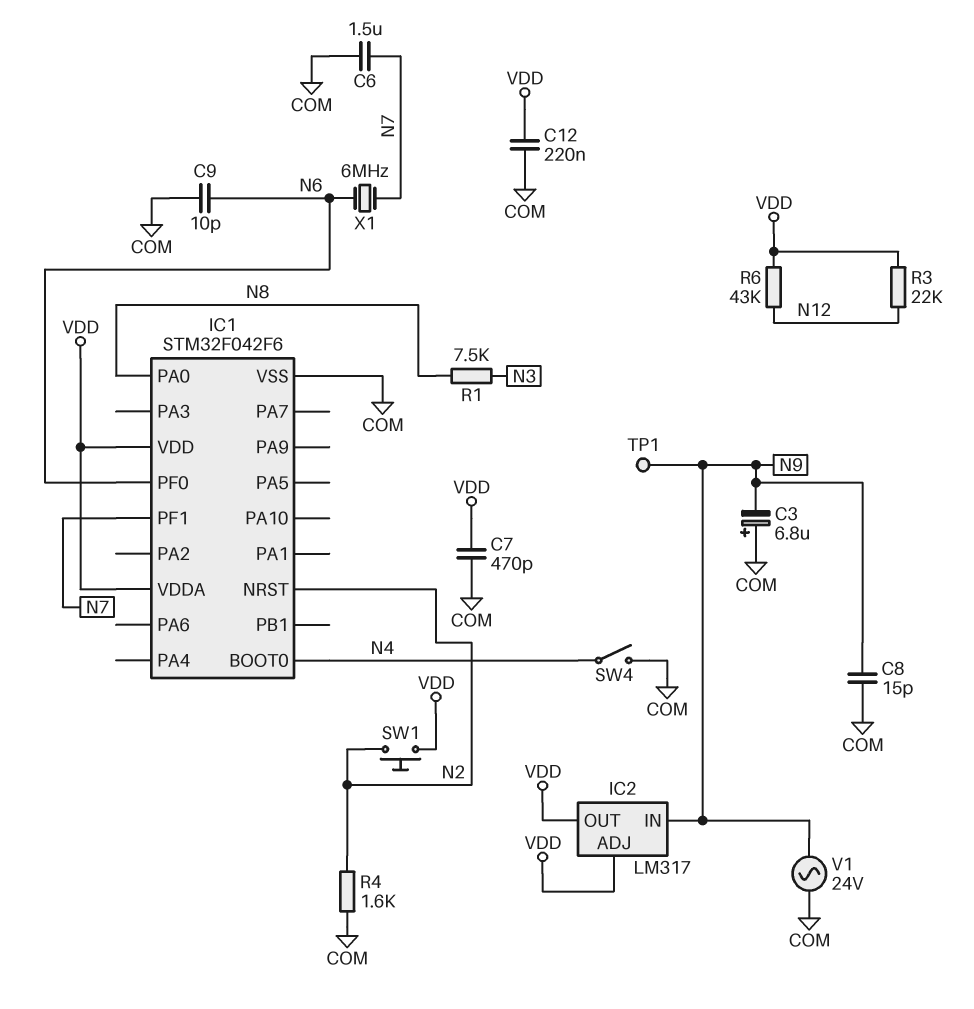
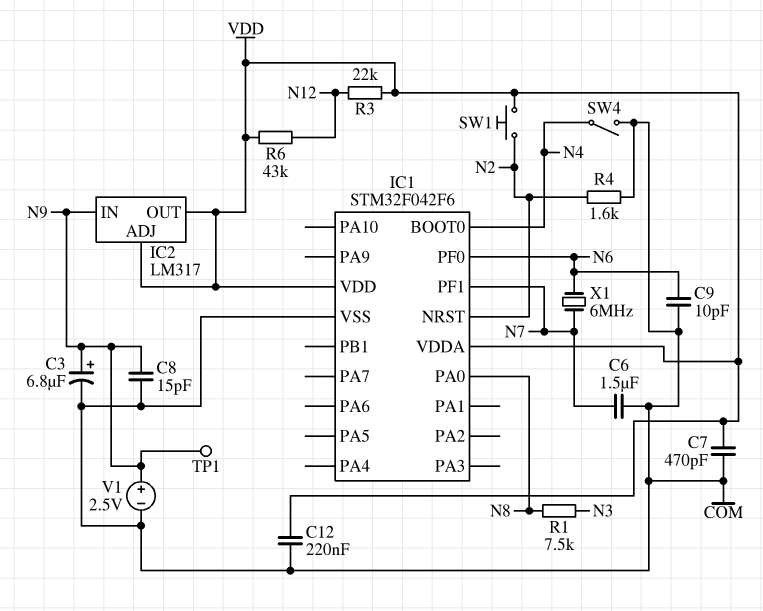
C3: 6.8uF (plus COM, minus N9) -> 6.8uF (plus N9, minus COM)
V1: AC 24V (COM, N9) -> 2.5V (plus N9, minus COM)

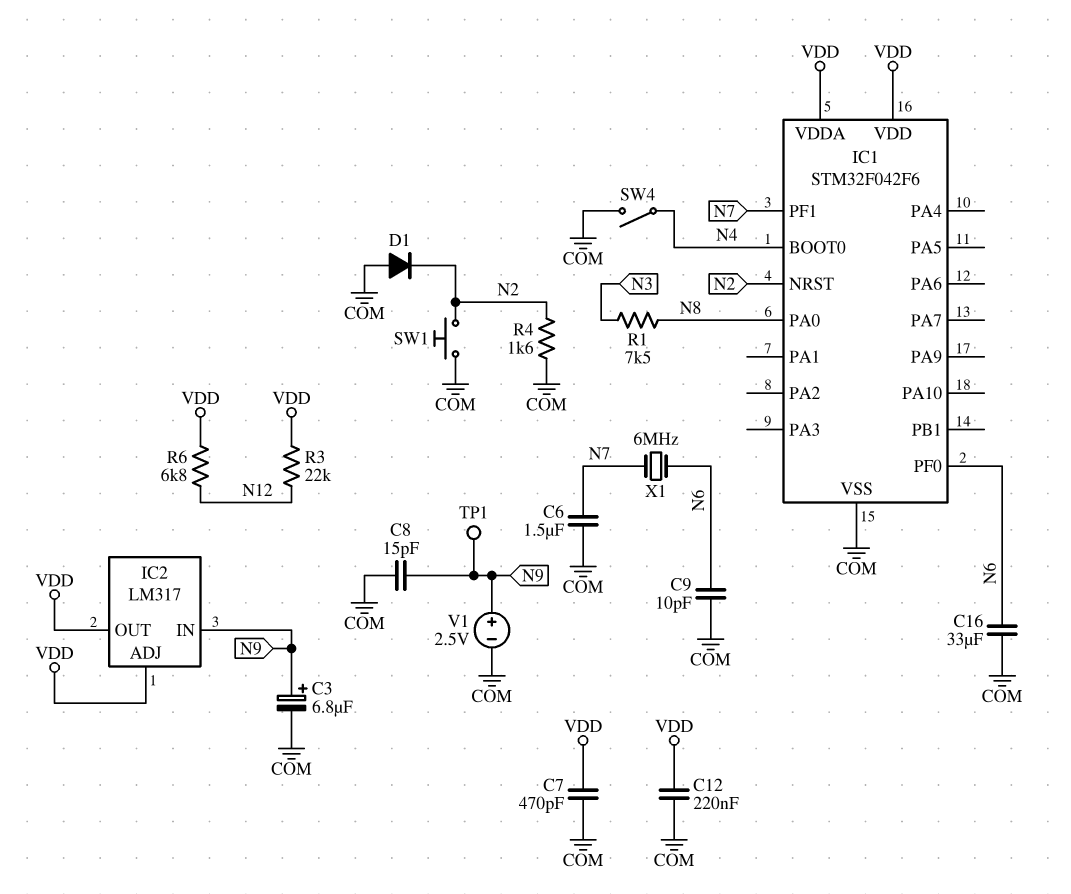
C16: none -> 33uF (COM, N6)
D1: none -> diode (A COM, K N2)
R6: 43k (N12, VDD) -> 6.8k (N12, VDD)
SW1: button (N2, VDD) -> button (COM, N2)

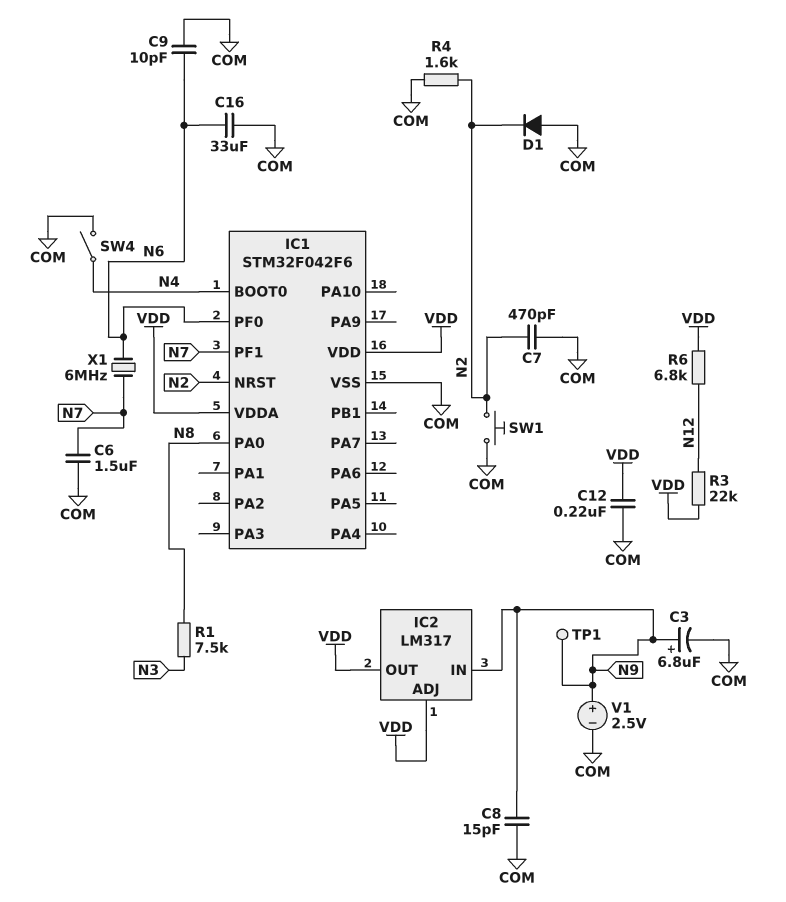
C7: 470pF (COM, VDD) -> 470pF (COM, N2)

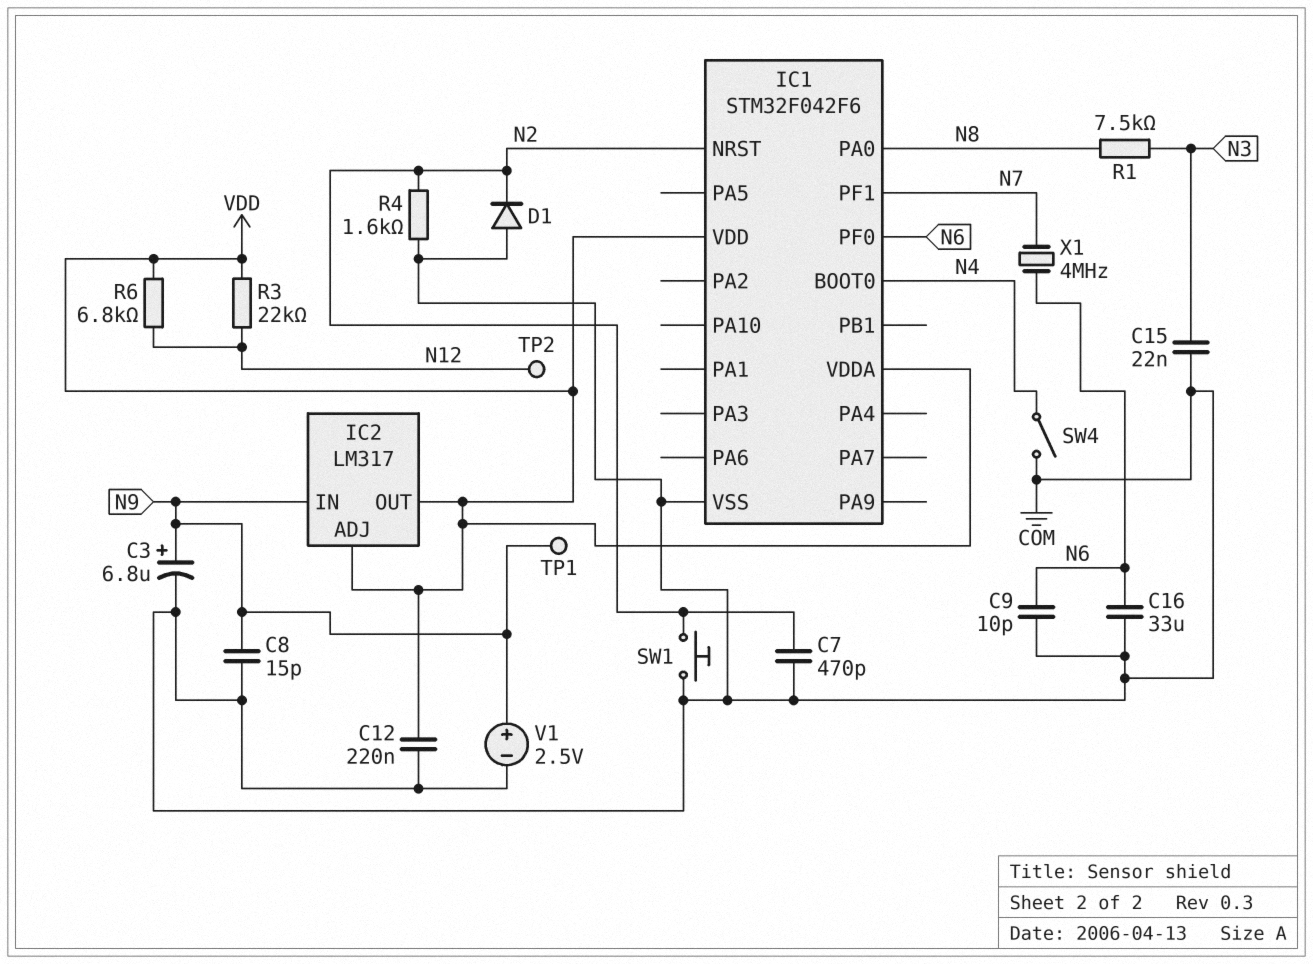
C6: 1.5uF (COM, N7) -> none
C15: none -> 22nF (COM, N3)
TP2: none -> test point (N12)
X1: 6MHz (N6, N7) -> 4MHz (N6, N7)

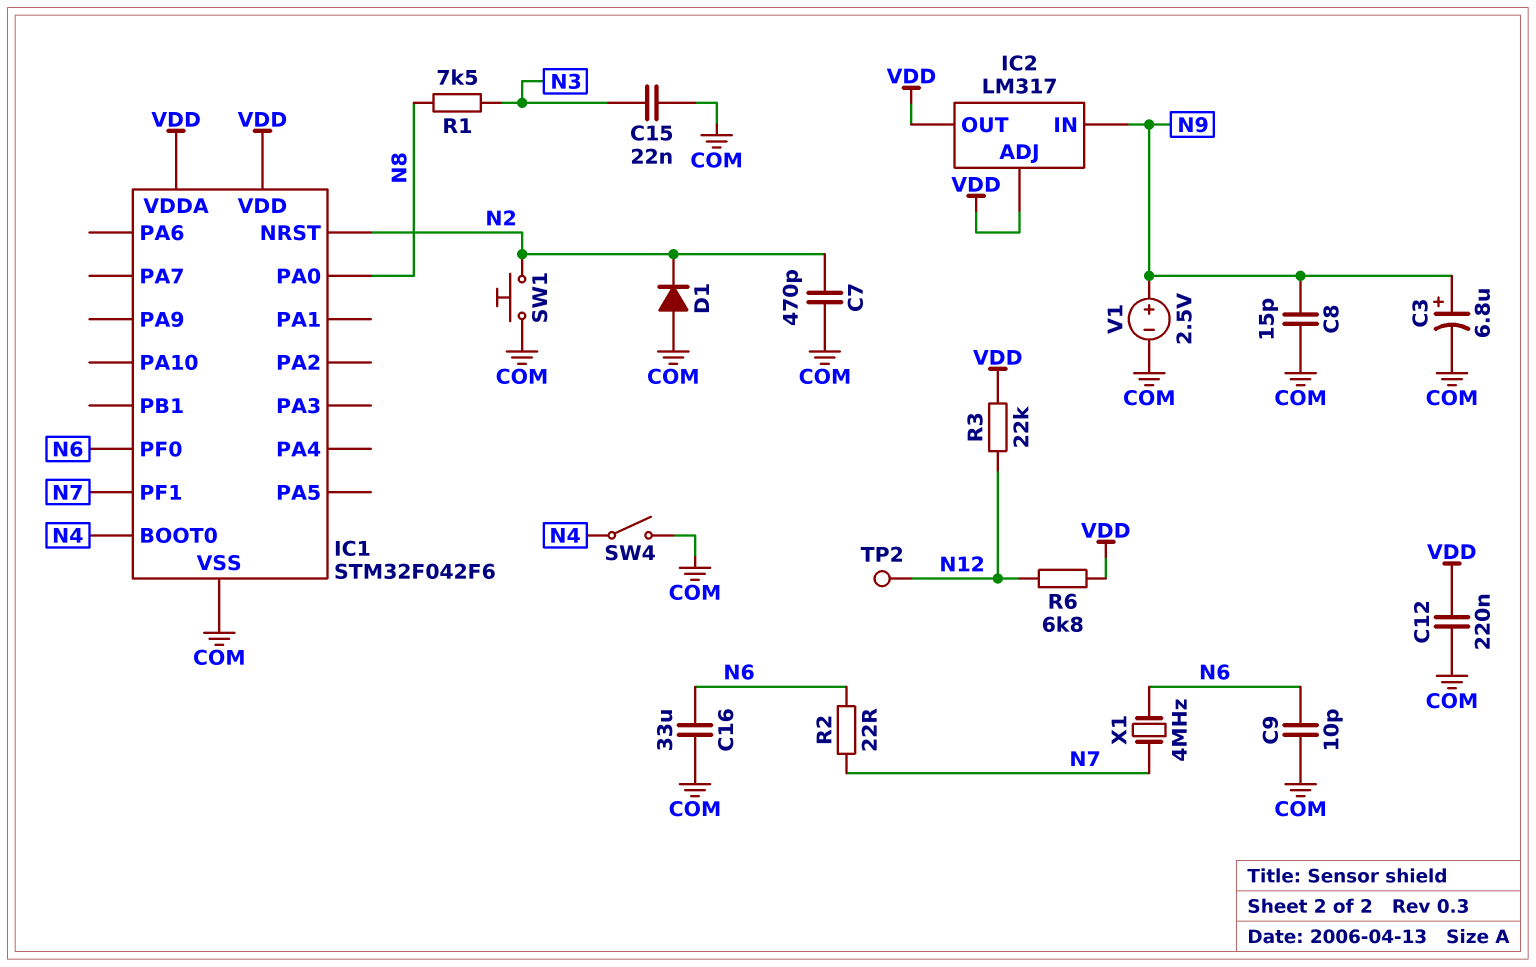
R2: none -> 22 (N6, N7)
R4: 1.6k (COM, N2) -> none
TP1: test point (N9) -> none

